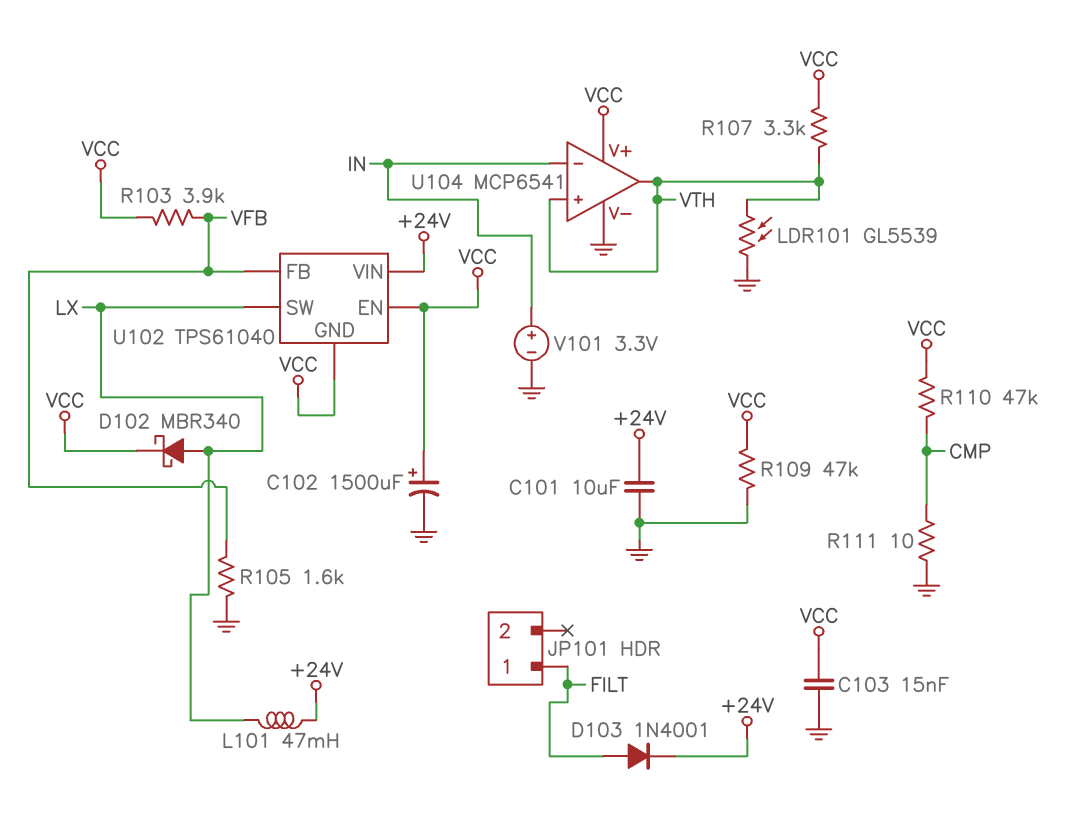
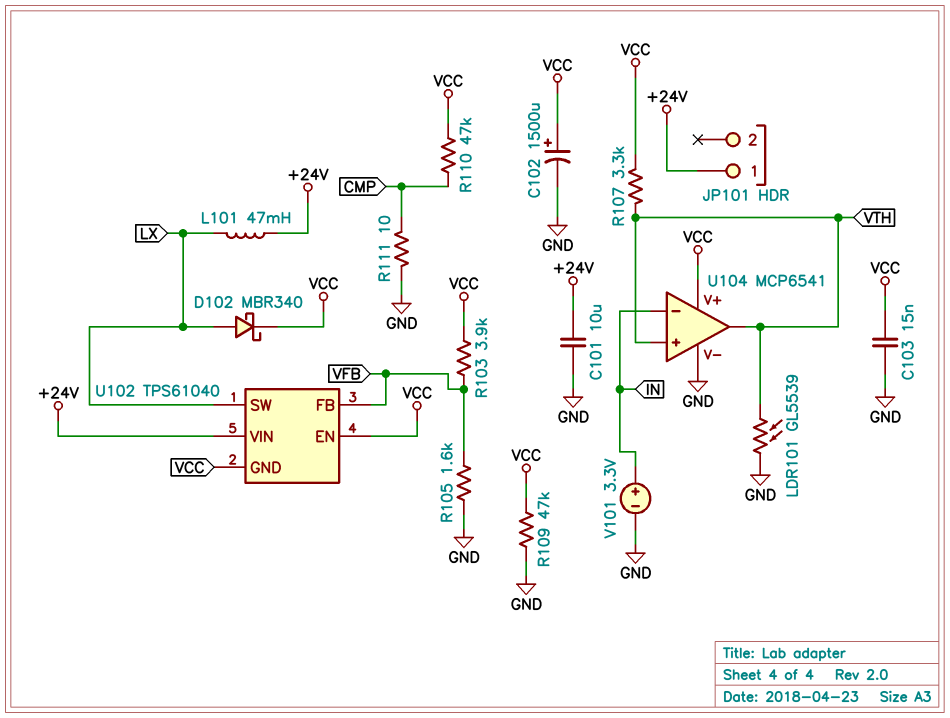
D103: diode 1N4001 (A FILT, K +24V) -> none
JP101 pin 1: FILT -> +24V

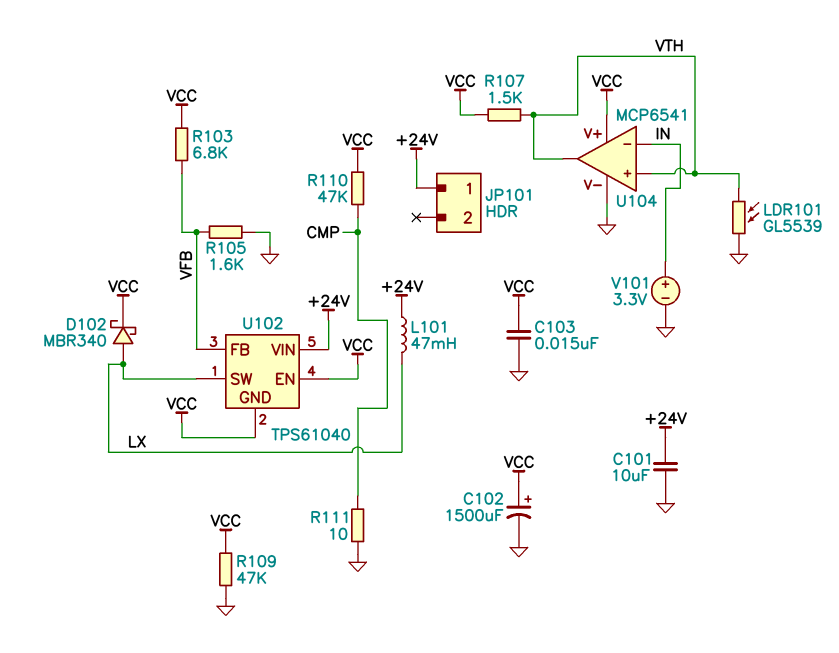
R103: 3.9k (VCC, VFB) -> 6.8k (VCC, VFB)
R107: 3.3k (VCC, VTH) -> 1.5k (VCC, VTH)

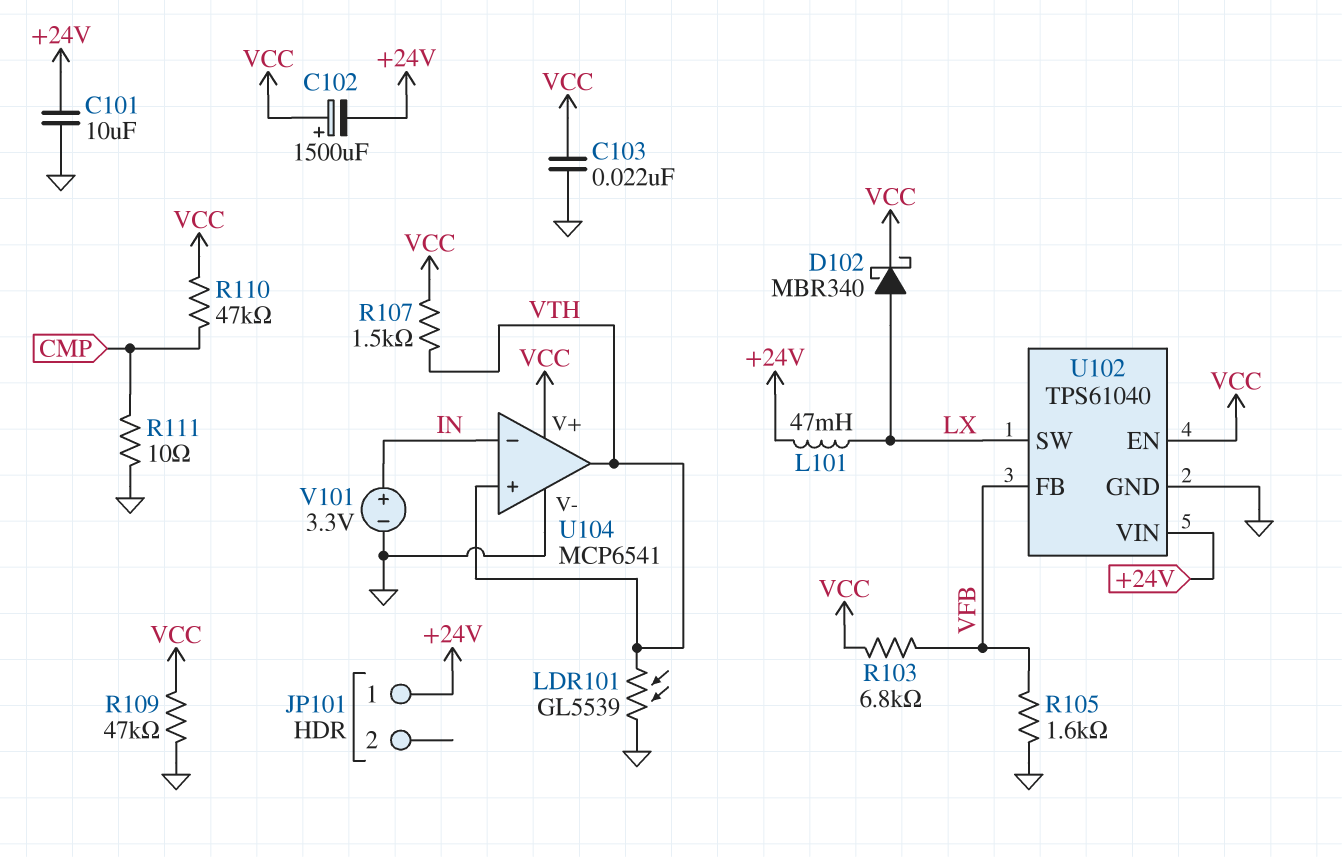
C102: 1500uF (plus VCC, minus GND) -> 1500uF (plus VCC, minus +24V)
C103: 15nF (GND, VCC) -> 22nF (GND, VCC)
U102 pin GND: VCC -> GND

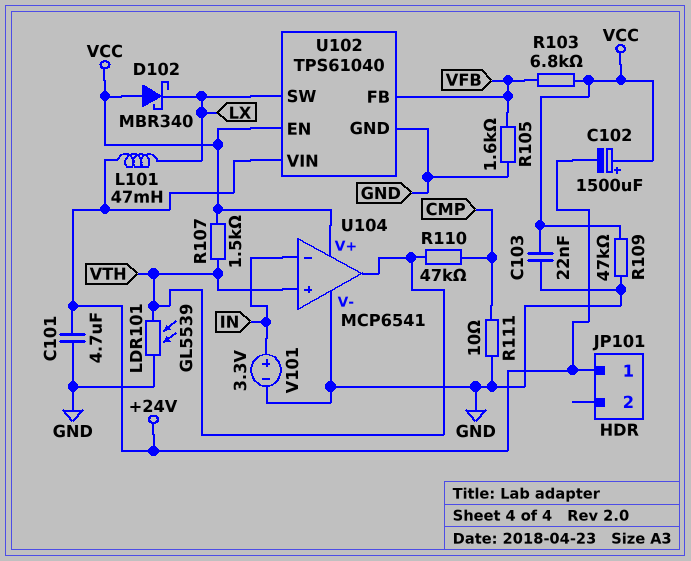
C101: 10uF (+24V, GND) -> 4.7uF (+24V, GND)
D102: schottky MBR340 (A LX, K VCC) -> schottky MBR340 (A VCC, K LX)
R110: 47k (CMP, VCC) -> 47k (CMP, VTH)

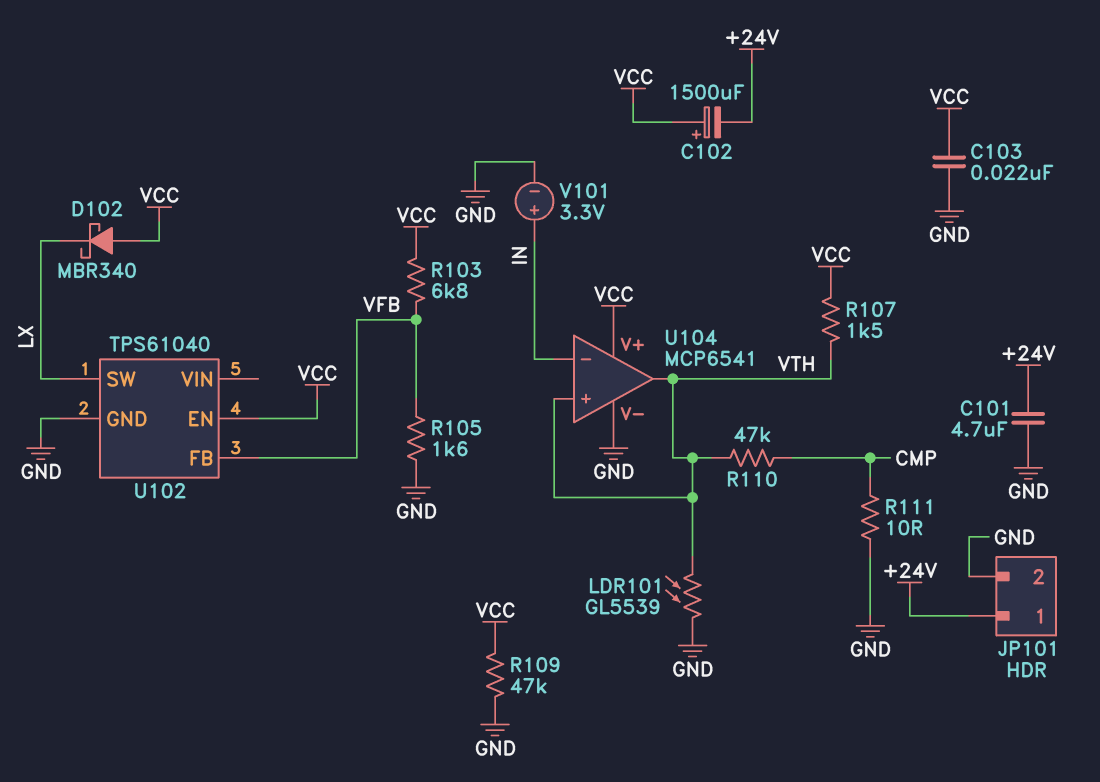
JP101 pin 2: none -> GND
L101: 47mH (+24V, LX) -> none
U102 pin VIN: +24V -> none

